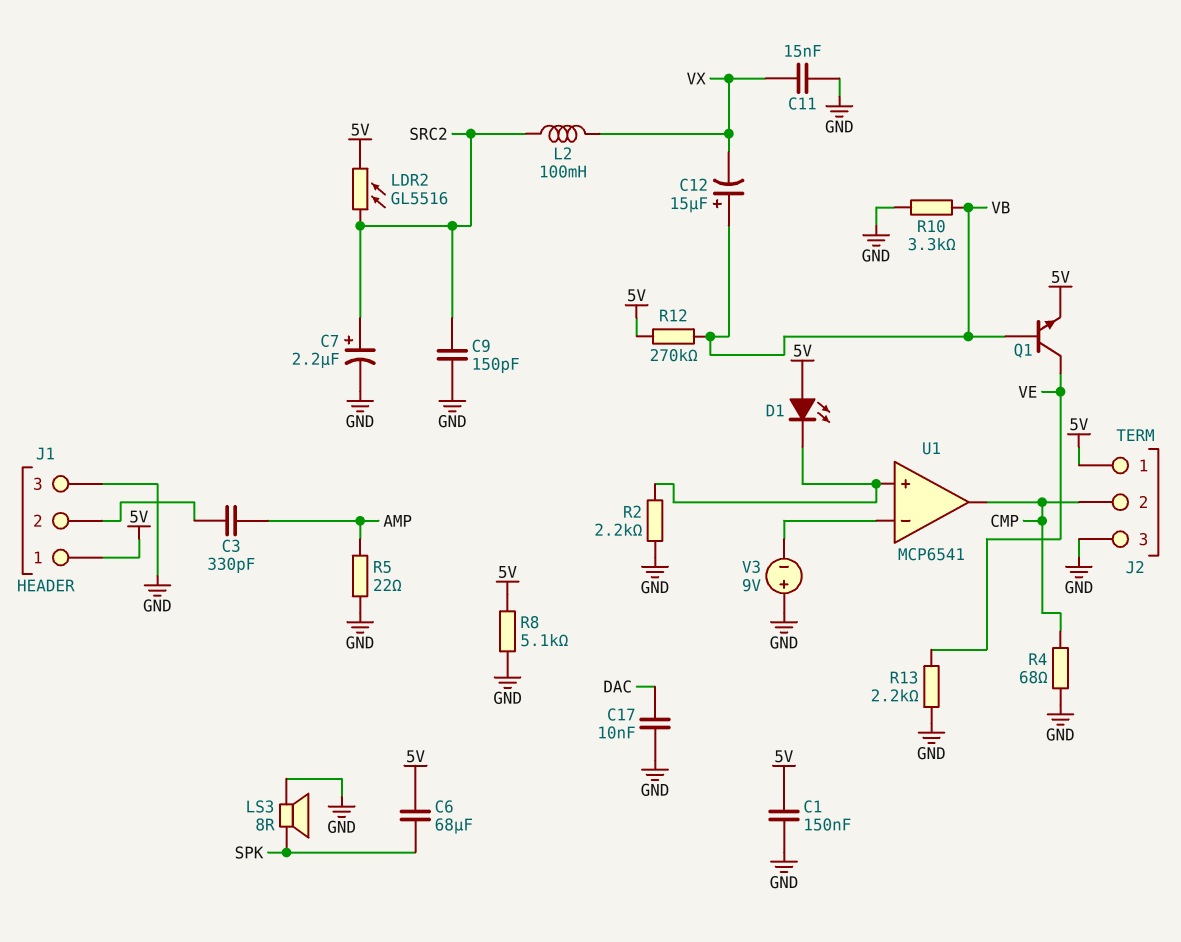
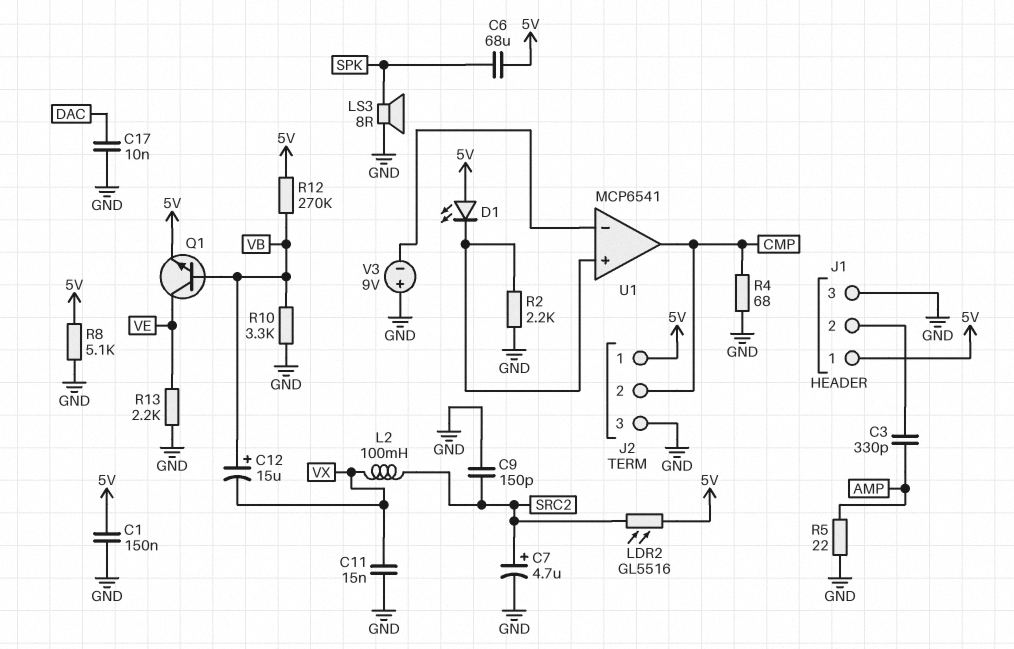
C7: 2.2uF (plus SRC2, minus GND) -> 4.7uF (plus SRC2, minus GND)

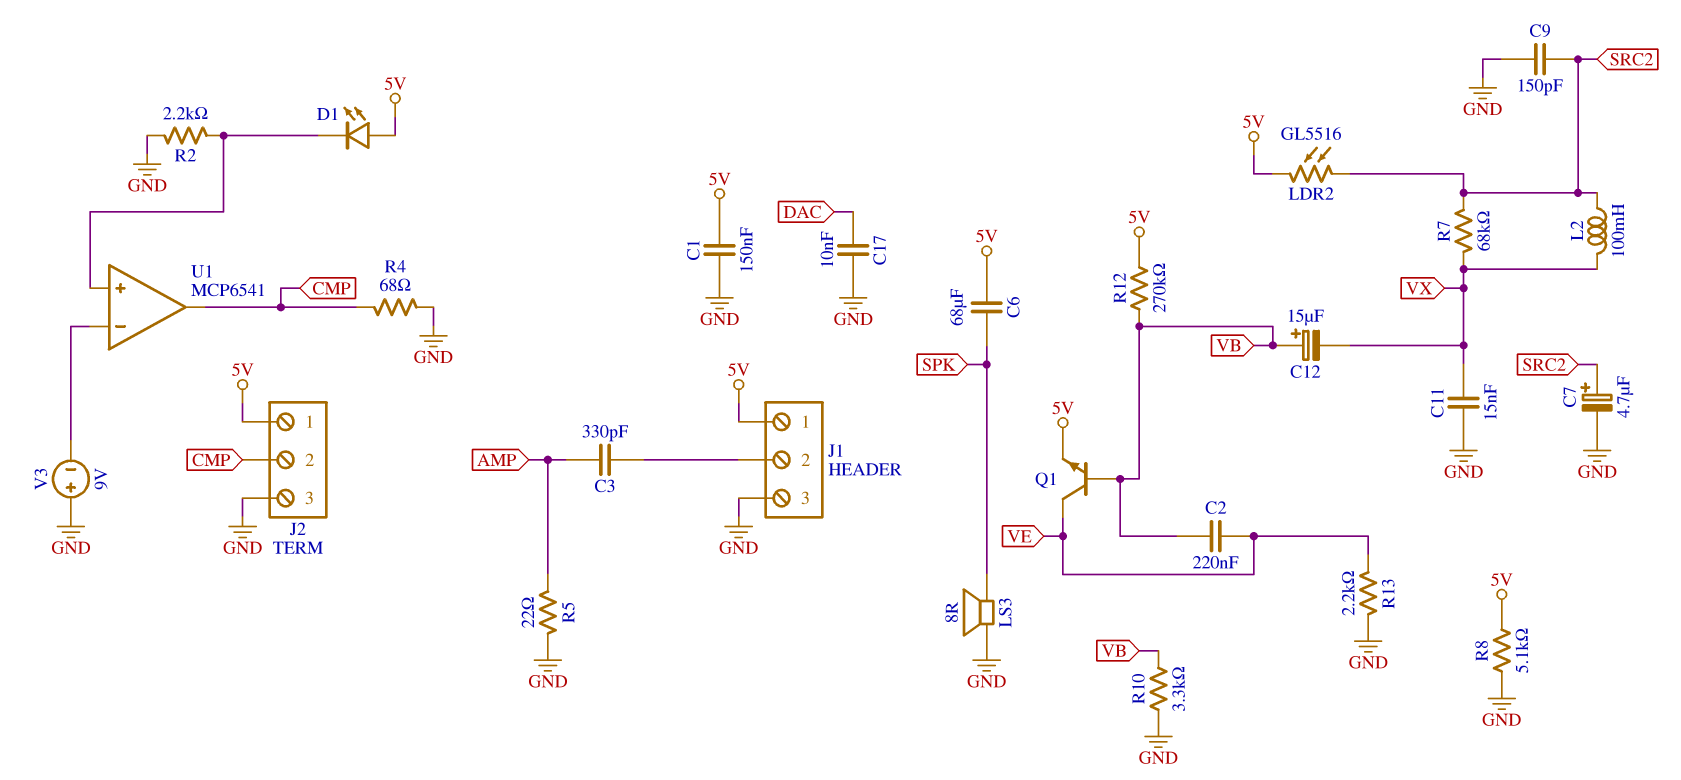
C2: none -> 220nF (VB, VE)
R7: none -> 68k (SRC2, VX)

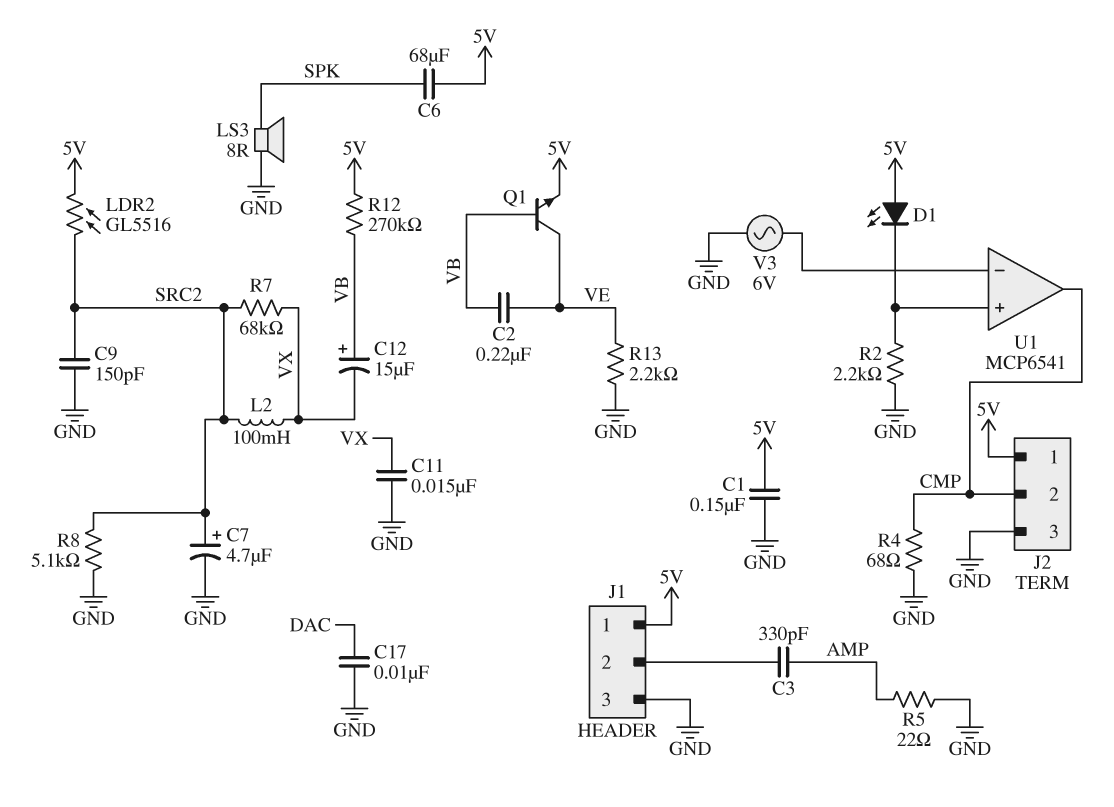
R8: 5.1k (5V, GND) -> 5.1k (GND, SRC2)
R10: 3.3k (GND, VB) -> none
V3: 9V (plus GND, minus U1/in-) -> AC 6V (GND, U1/in-)

